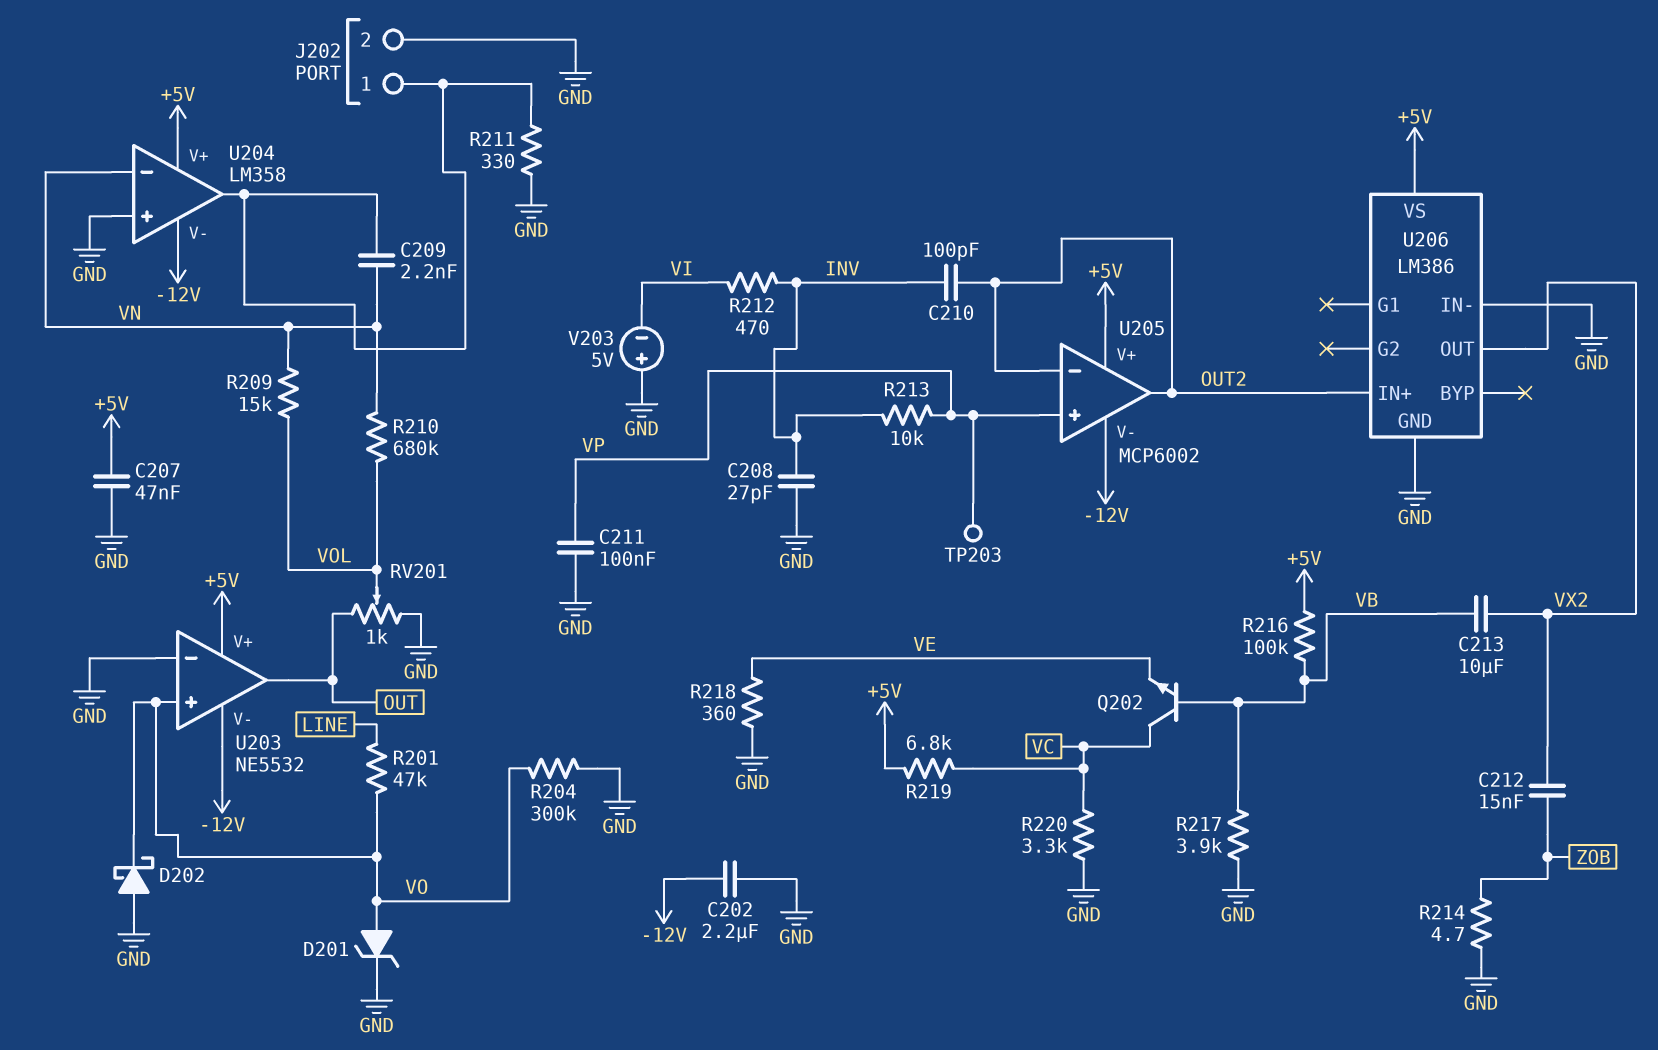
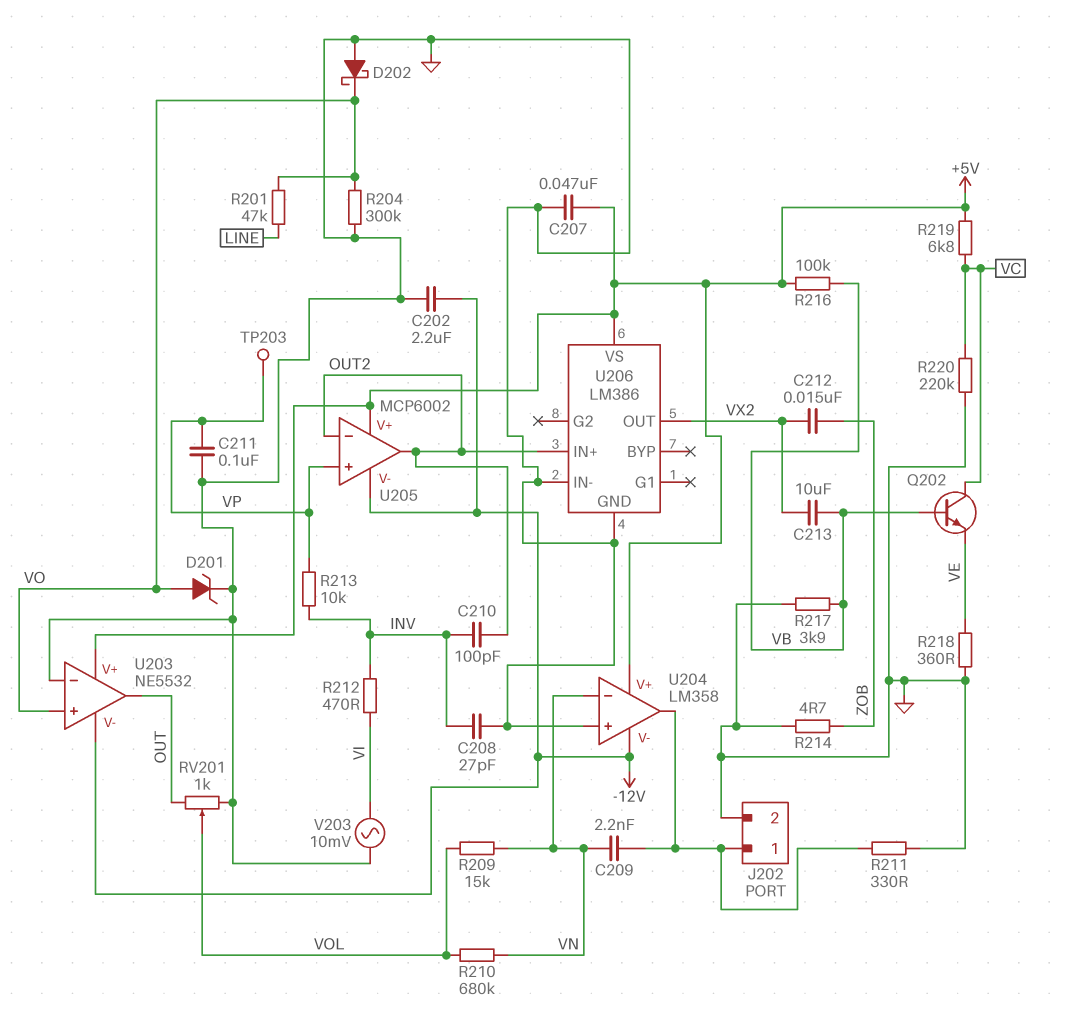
R220: 3.3k (GND, VC) -> 220k (GND, VC)
V203: 5V (plus GND, minus VI) -> AC 10mV (GND, VI)

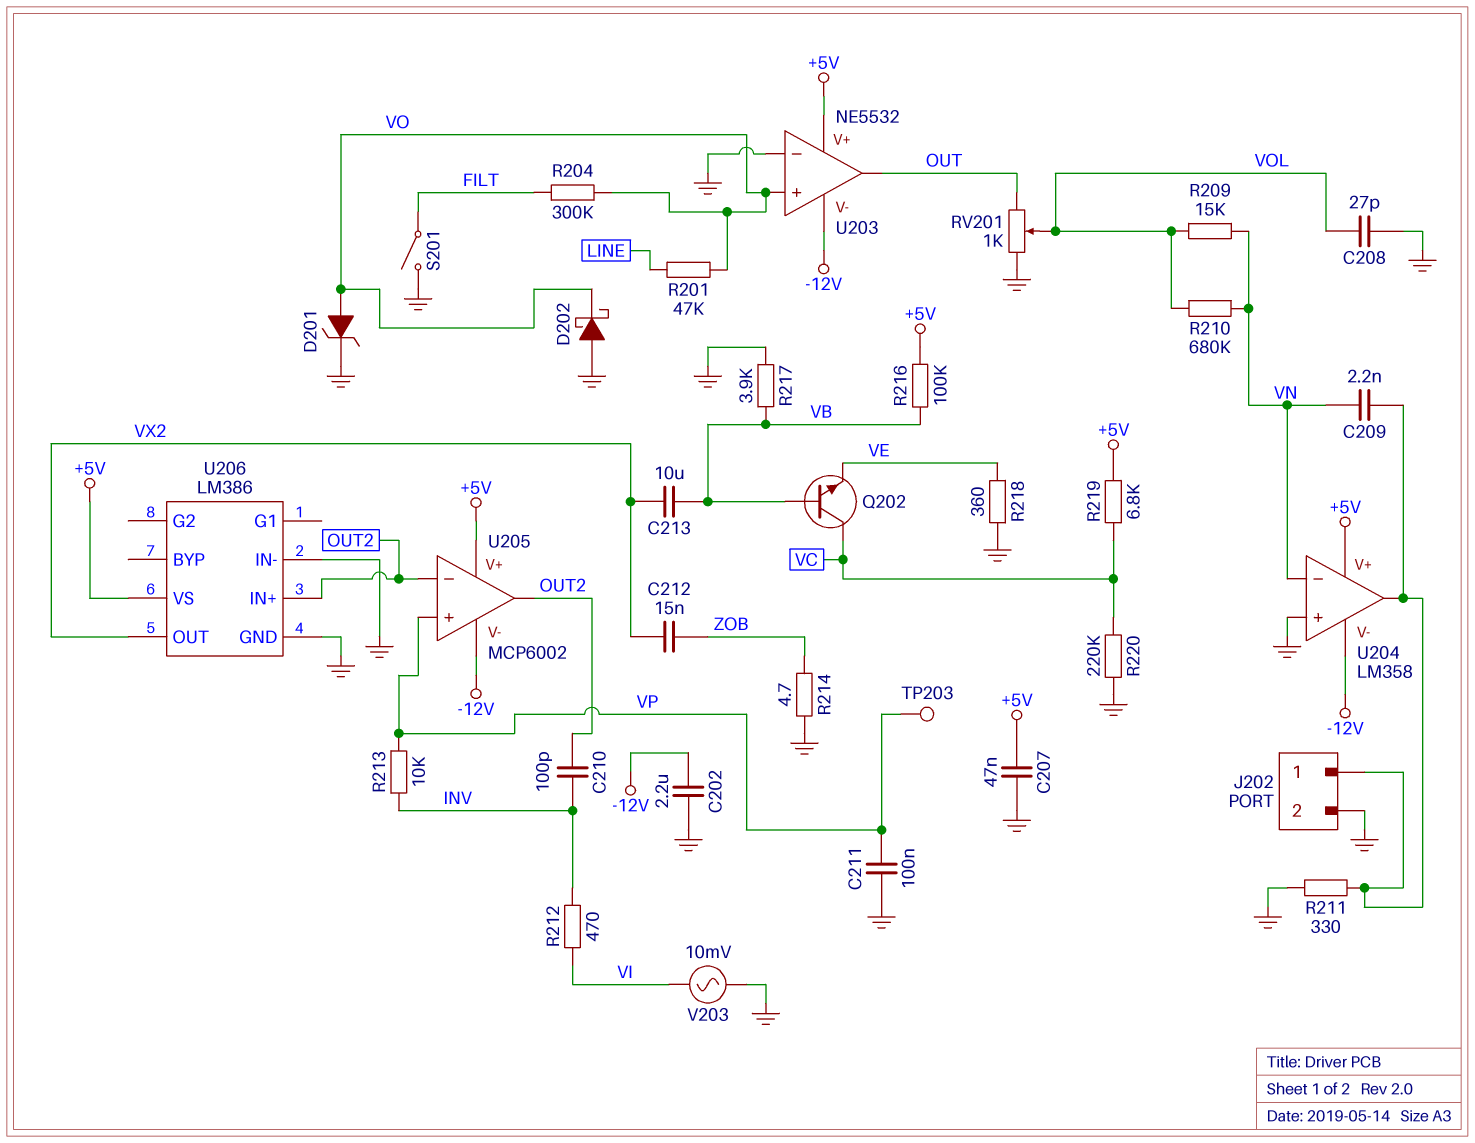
C208: 27pF (GND, INV) -> 27pF (GND, VOL)
R204: 300k (GND, VO) -> 300k (FILT, VO)
S201: none -> switch (FILT, GND)

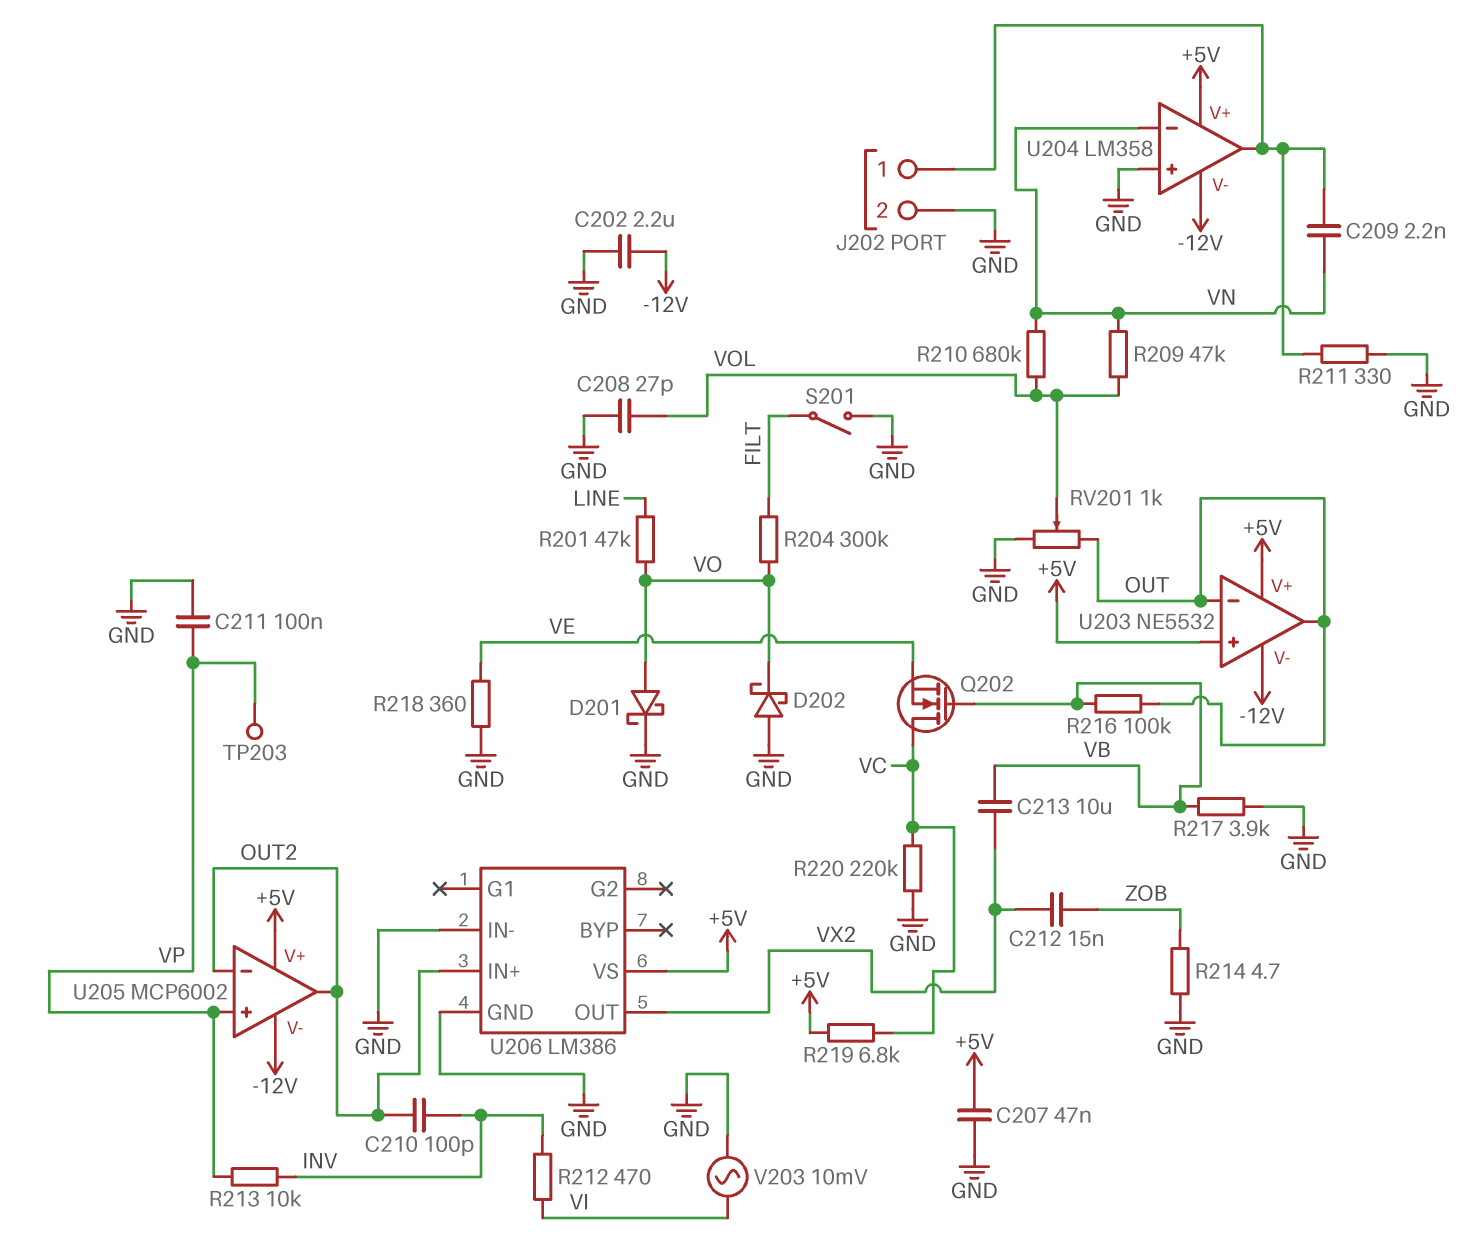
D201: zener (A VO, K GND) -> schottky (A VO, K GND)
Q202: NPN (B VB, C VC, E VE) -> NMOS (G VB, D VC, S VE)
R209: 15k (VN, VOL) -> 47k (VN, VOL)
R216: 100k (+5V, VB) -> 100k (OUT, VB)
U203 pin in+: VO -> +5V
U203 pin in-: GND -> OUT

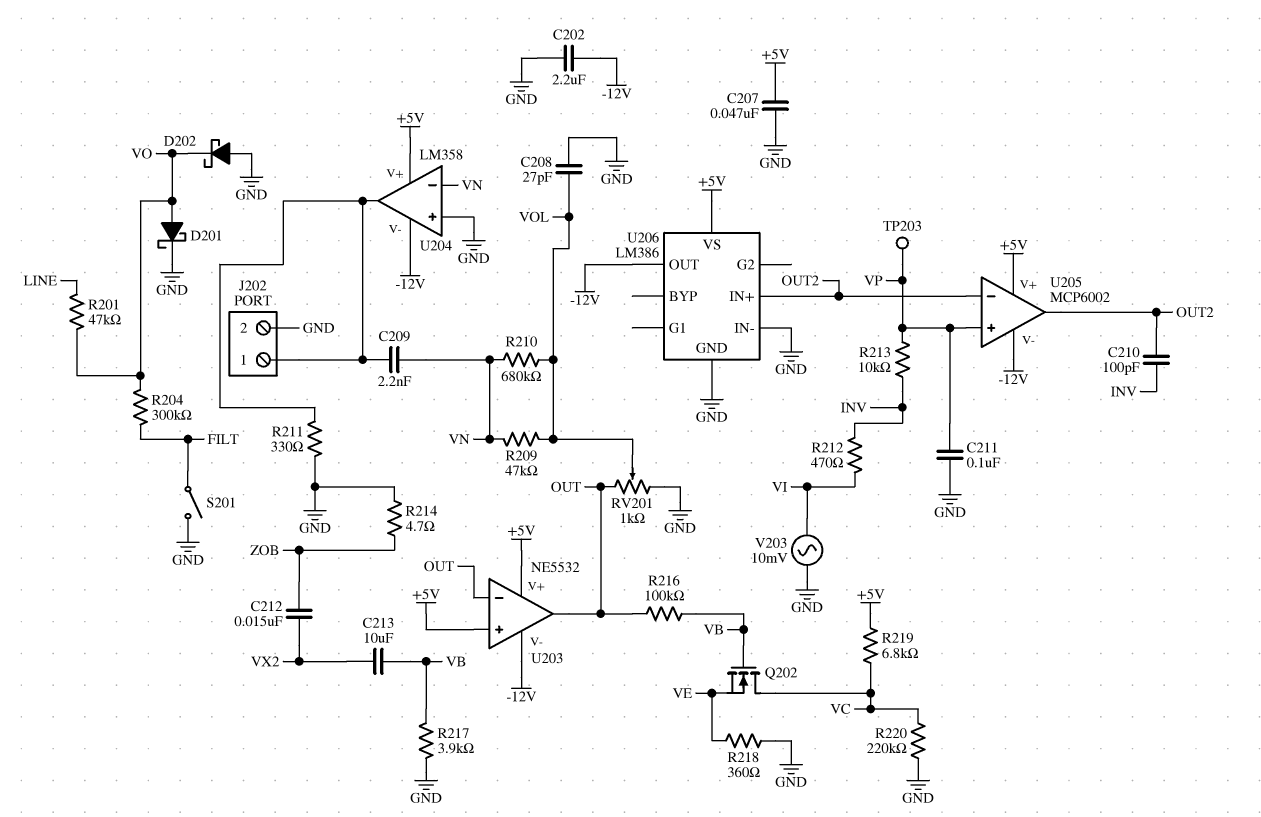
U206 pin OUT: VX2 -> -12V

